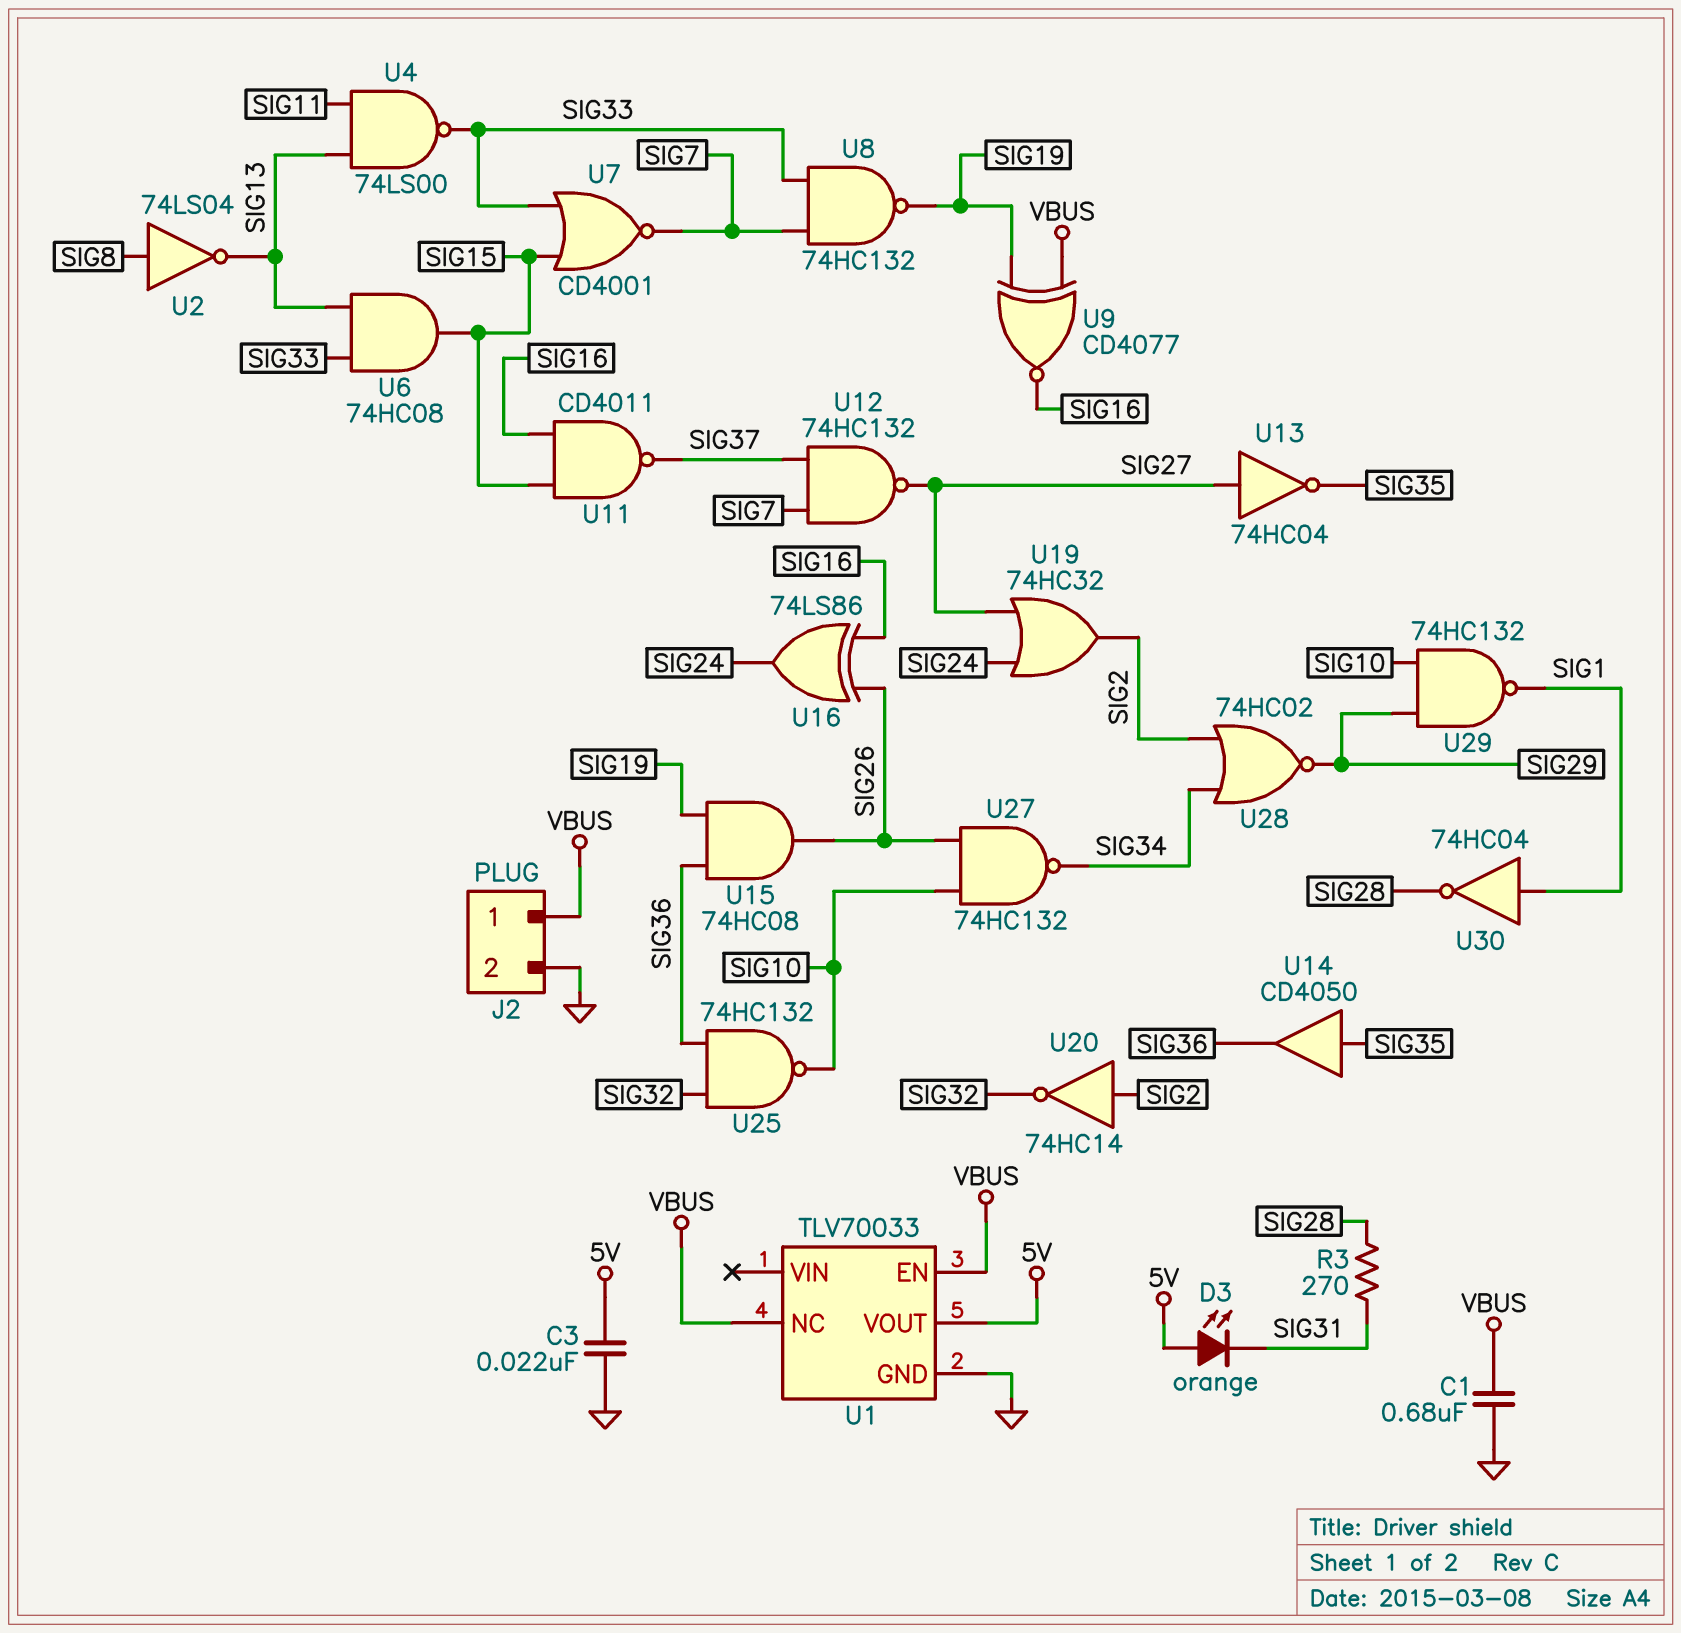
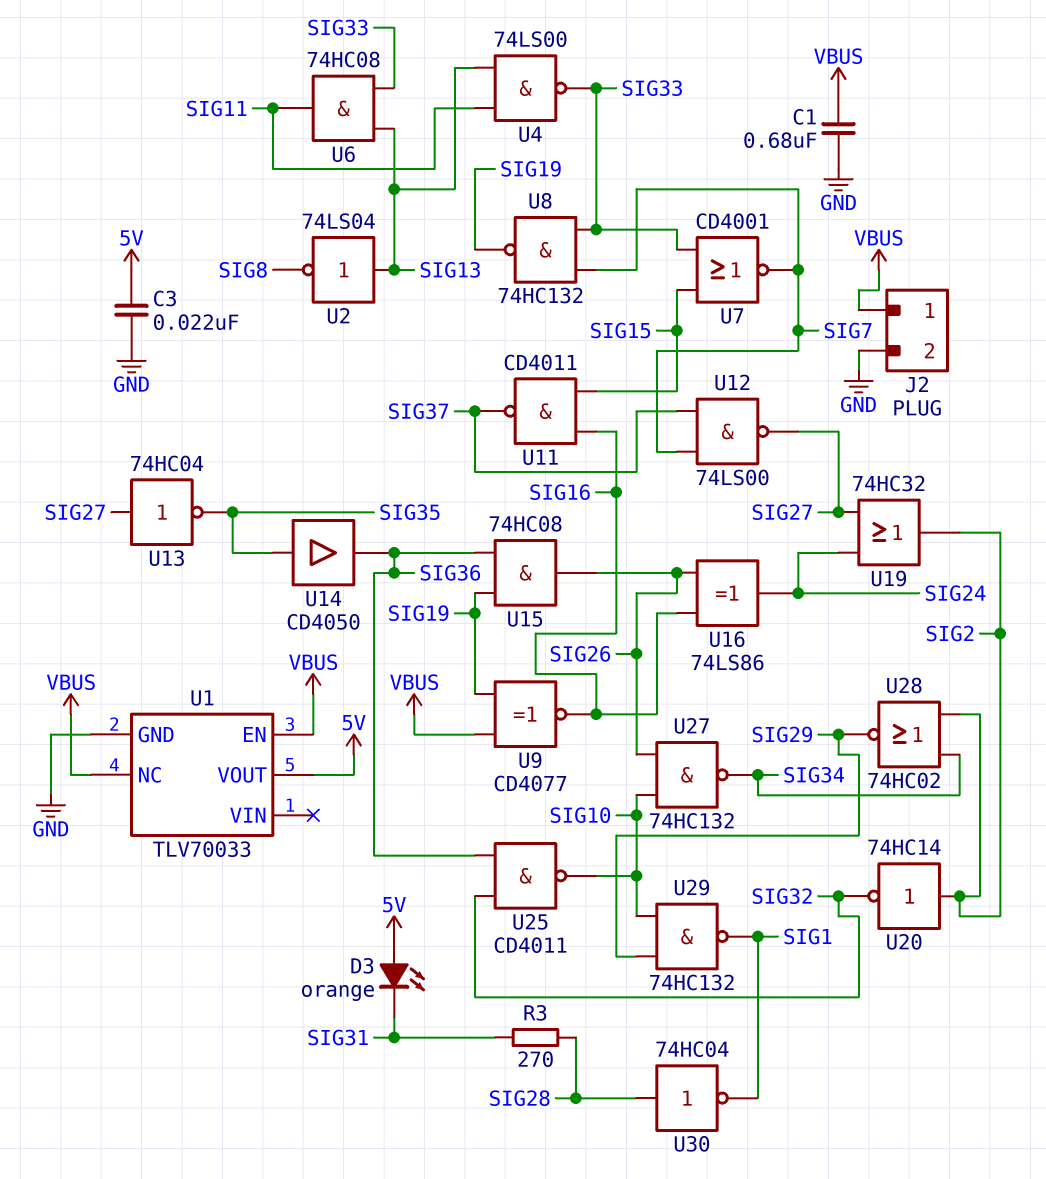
U2: NOT 74LS04 (in SIG8, out SIG13) -> NOT 74LS04 (in SIG13, out SIG8)
U6: AND 74HC08 (in SIG13, in SIG33, out SIG15) -> AND 74HC08 (in SIG13, in SIG33, out SIG11)
U12: NAND 74HC132 (in SIG7, in SIG37, out SIG27) -> NAND 74LS00 (in SIG7, in SIG37, out SIG27)
U25: NAND 74HC132 (in SIG32, in SIG36, out SIG10) -> NAND CD4011 (in SIG32, in SIG36, out SIG10)
U30: NOT 74HC04 (in SIG1, out SIG28) -> NOT 74HC04 (in SIG28, out SIG1)

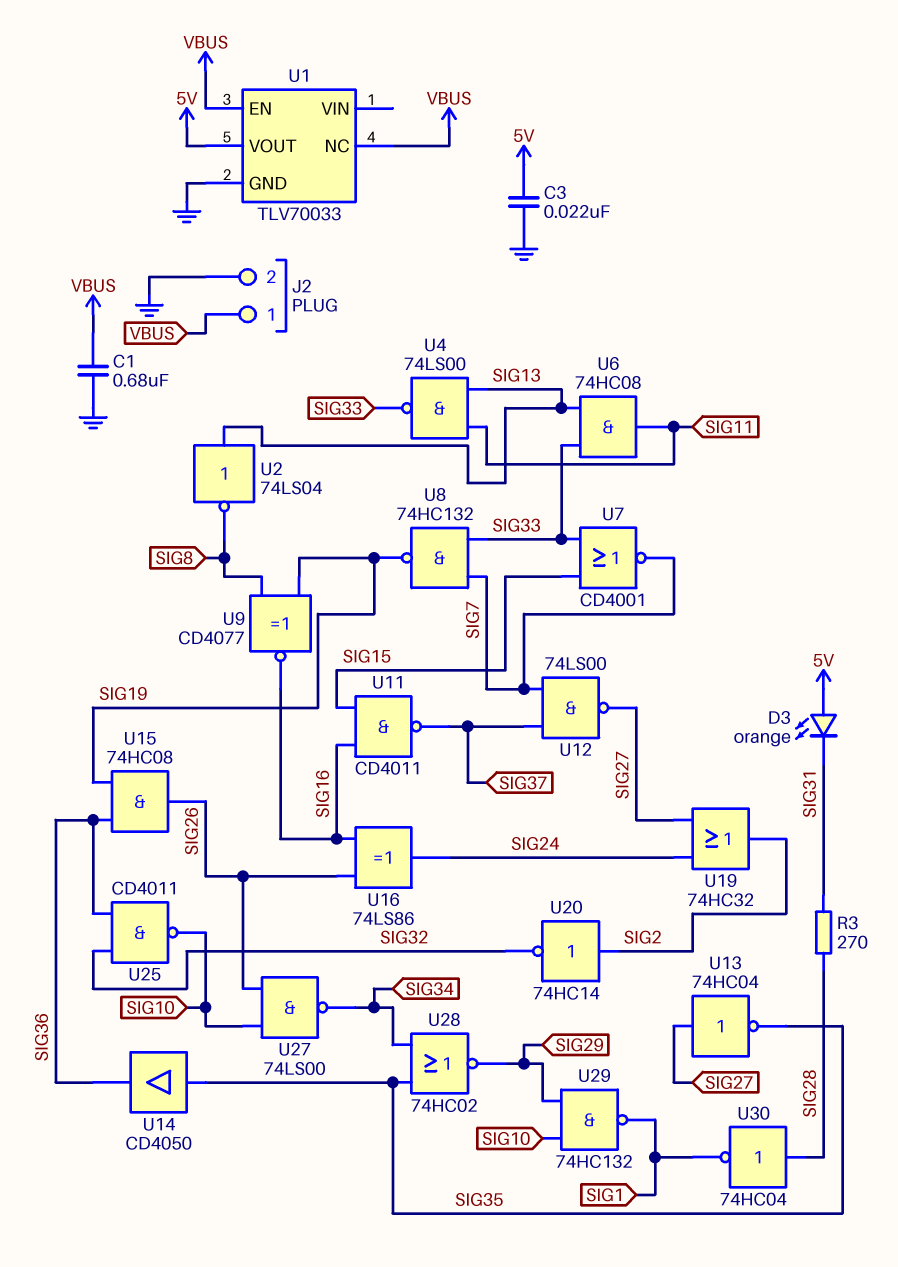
U9: XNOR CD4077 (in SIG19, in VBUS, out SIG16) -> XNOR CD4077 (in SIG8, in SIG19, out SIG16)
U27: NAND 74HC132 (in SIG10, in SIG26, out SIG34) -> NAND 74LS00 (in SIG10, in SIG26, out SIG34)
U28: NOR 74HC02 (in SIG2, in SIG34, out SIG29) -> NOR 74HC02 (in SIG34, in SIG35, out SIG29)

